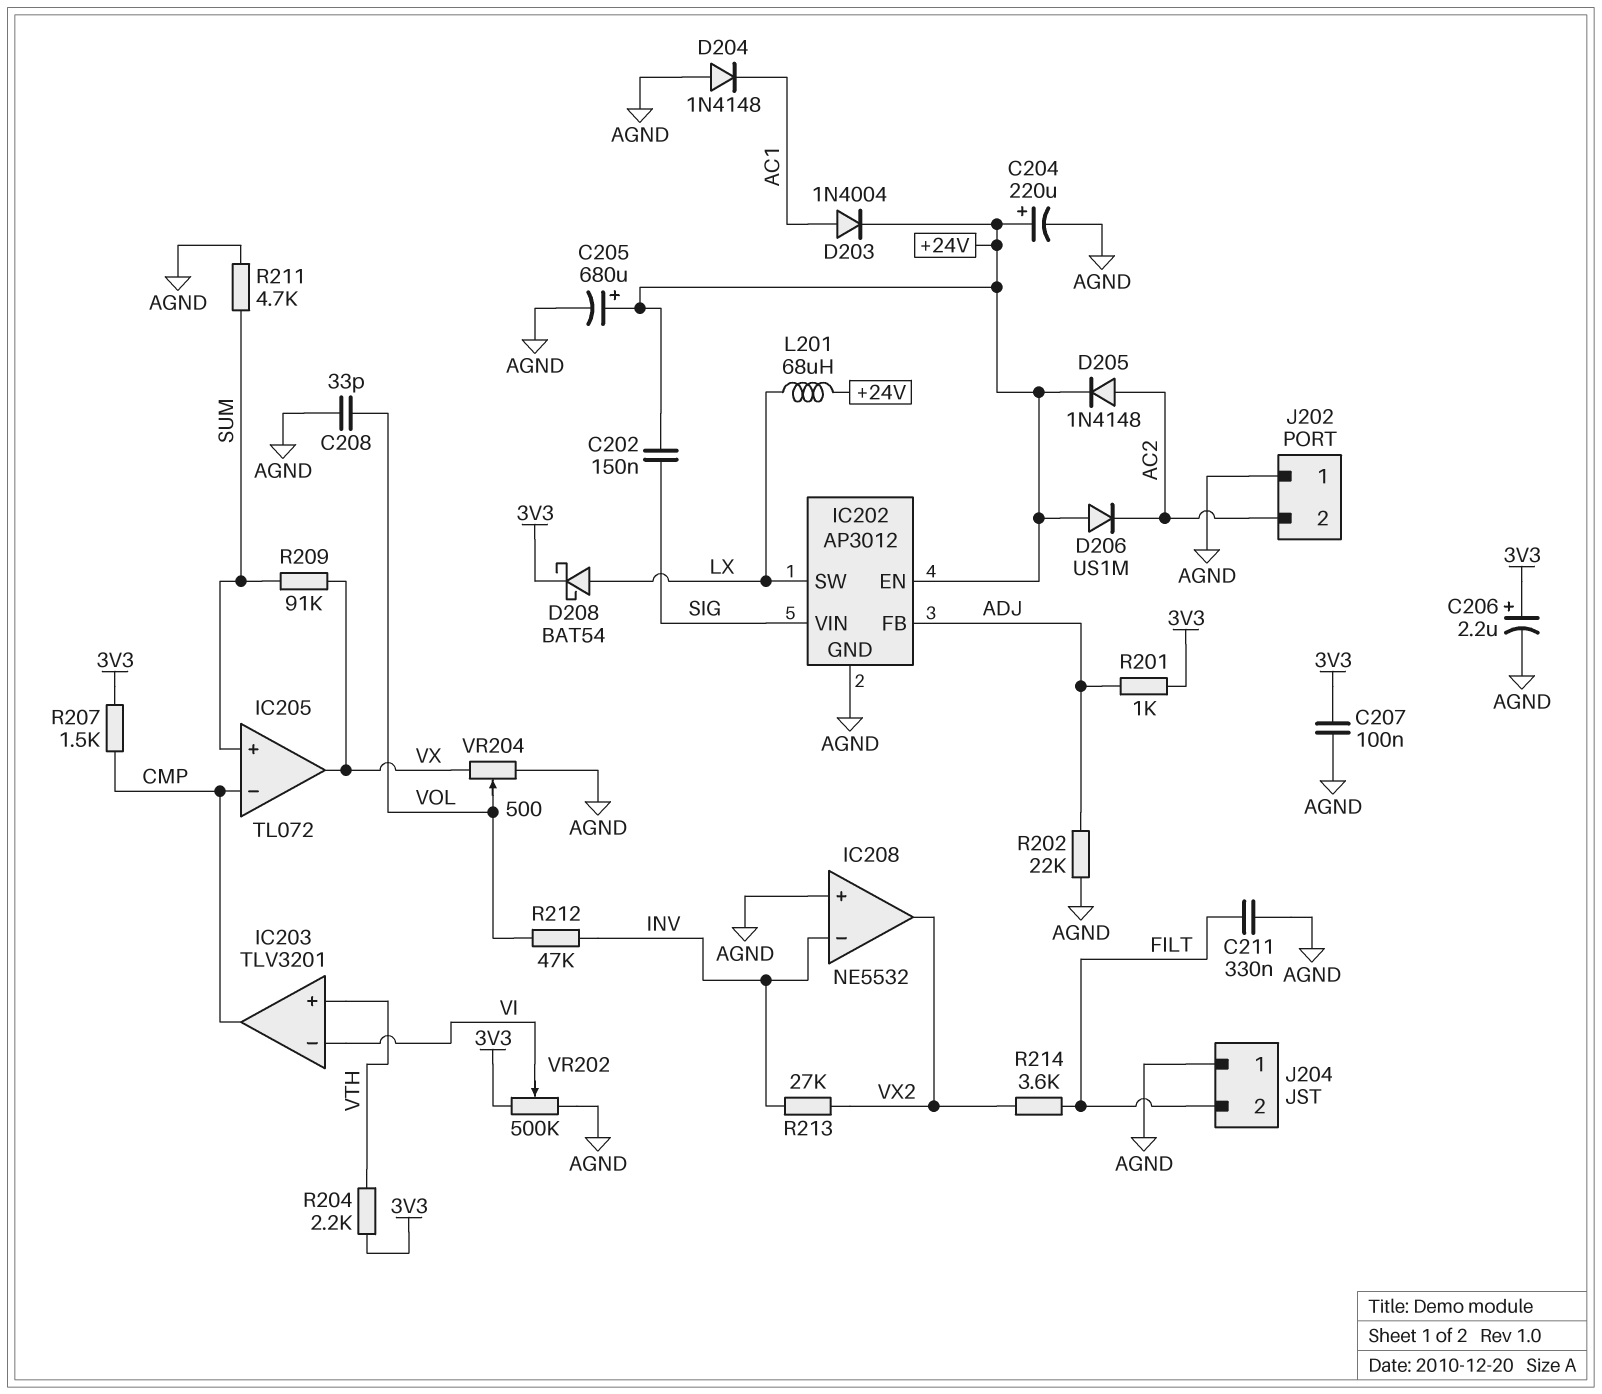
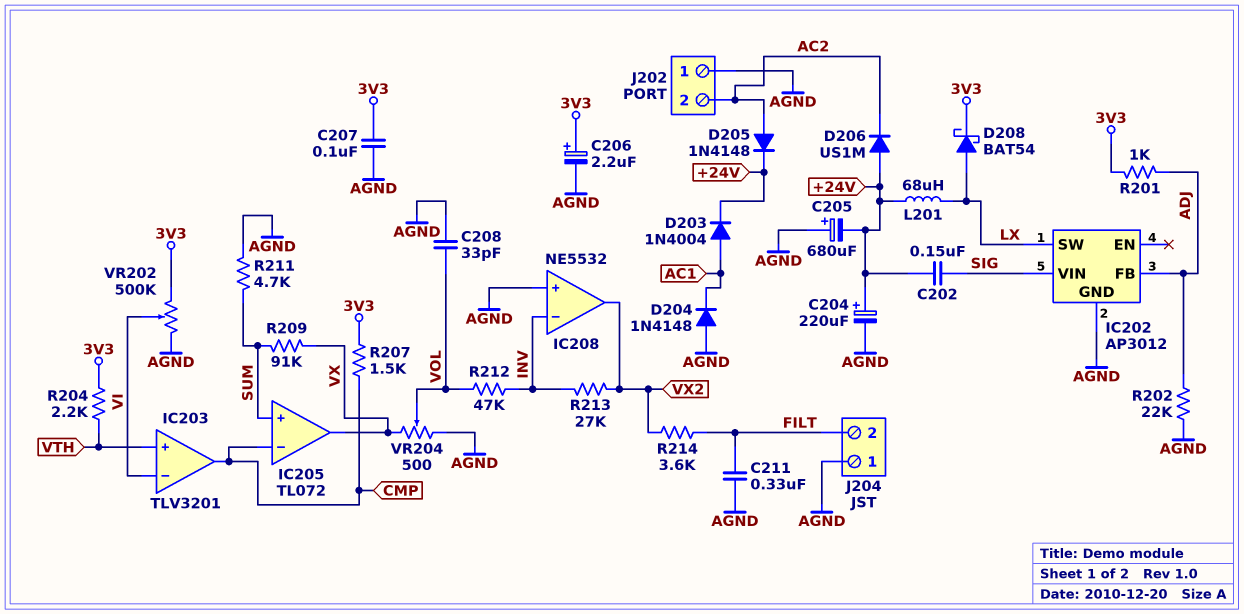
C205: 680uF (plus +24V, minus AGND) -> 680uF (plus AGND, minus +24V)
IC202 pin EN: +24V -> none

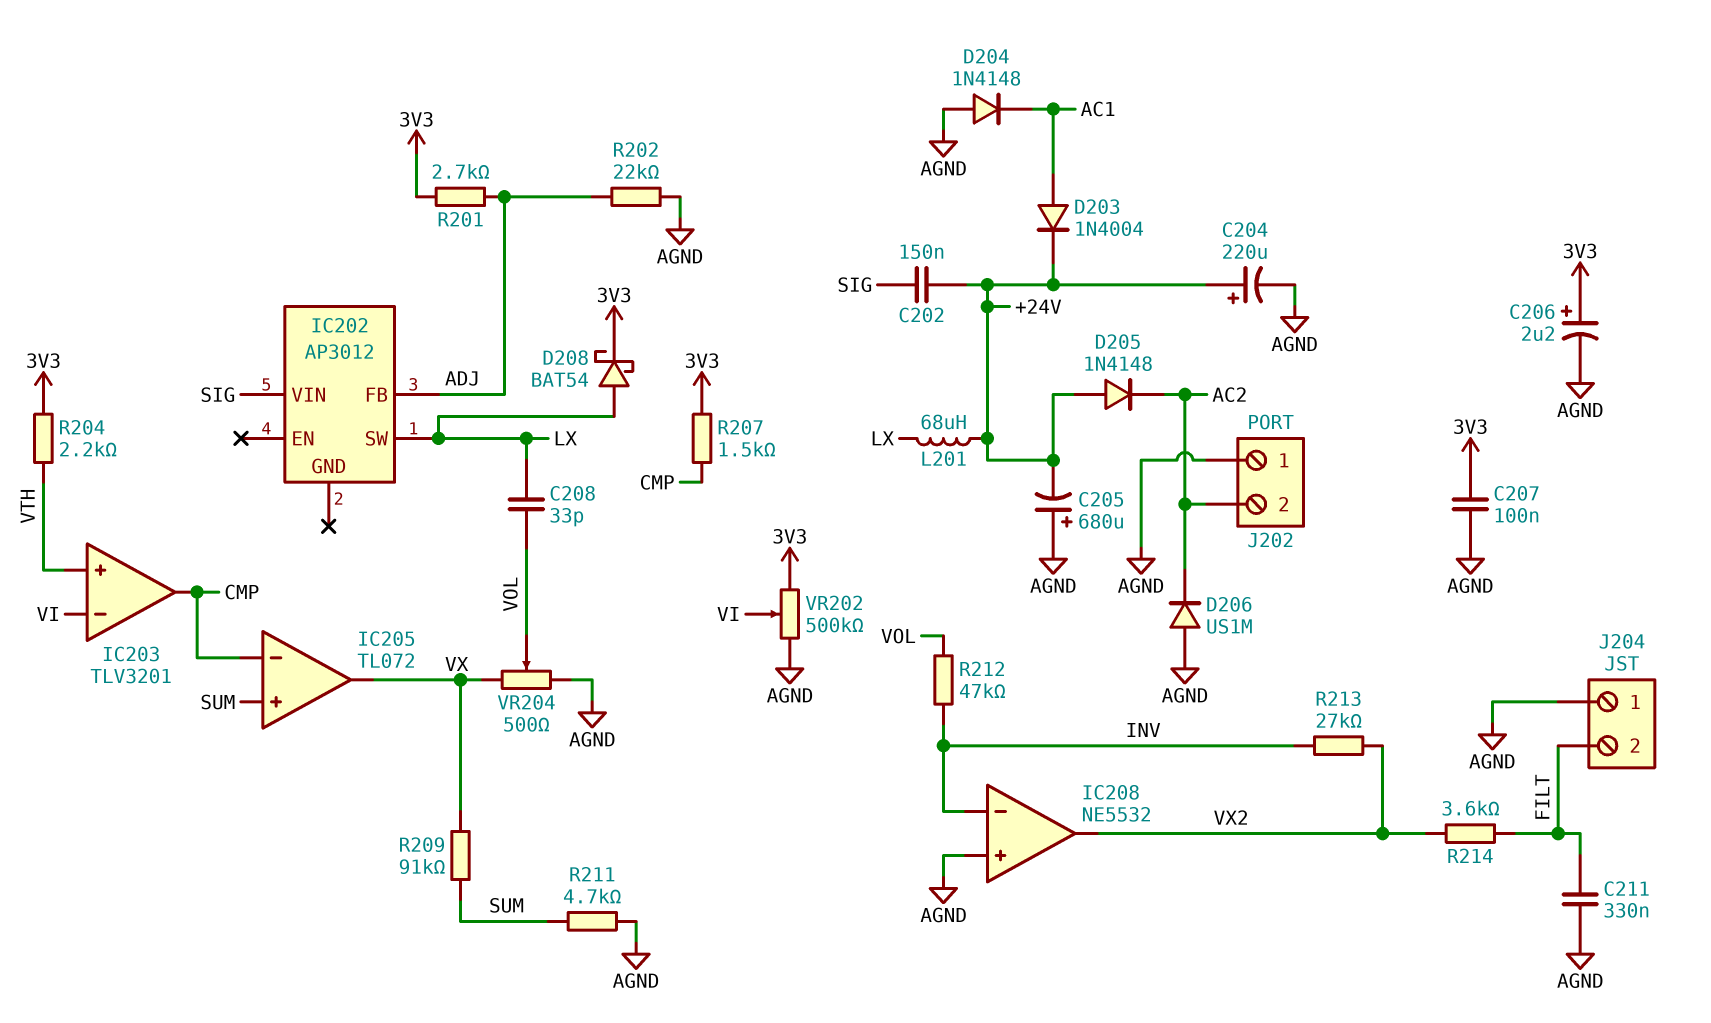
C208: 33pF (AGND, VOL) -> 33pF (LX, VOL)
D205: diode 1N4148 (A AC2, K +24V) -> diode 1N4148 (A +24V, K AC2)
D206: diode US1M (A +24V, K AC2) -> diode US1M (A AGND, K AC2)
IC202 pin GND: AGND -> none
R201: 1k (3V3, ADJ) -> 2.7k (3V3, ADJ)

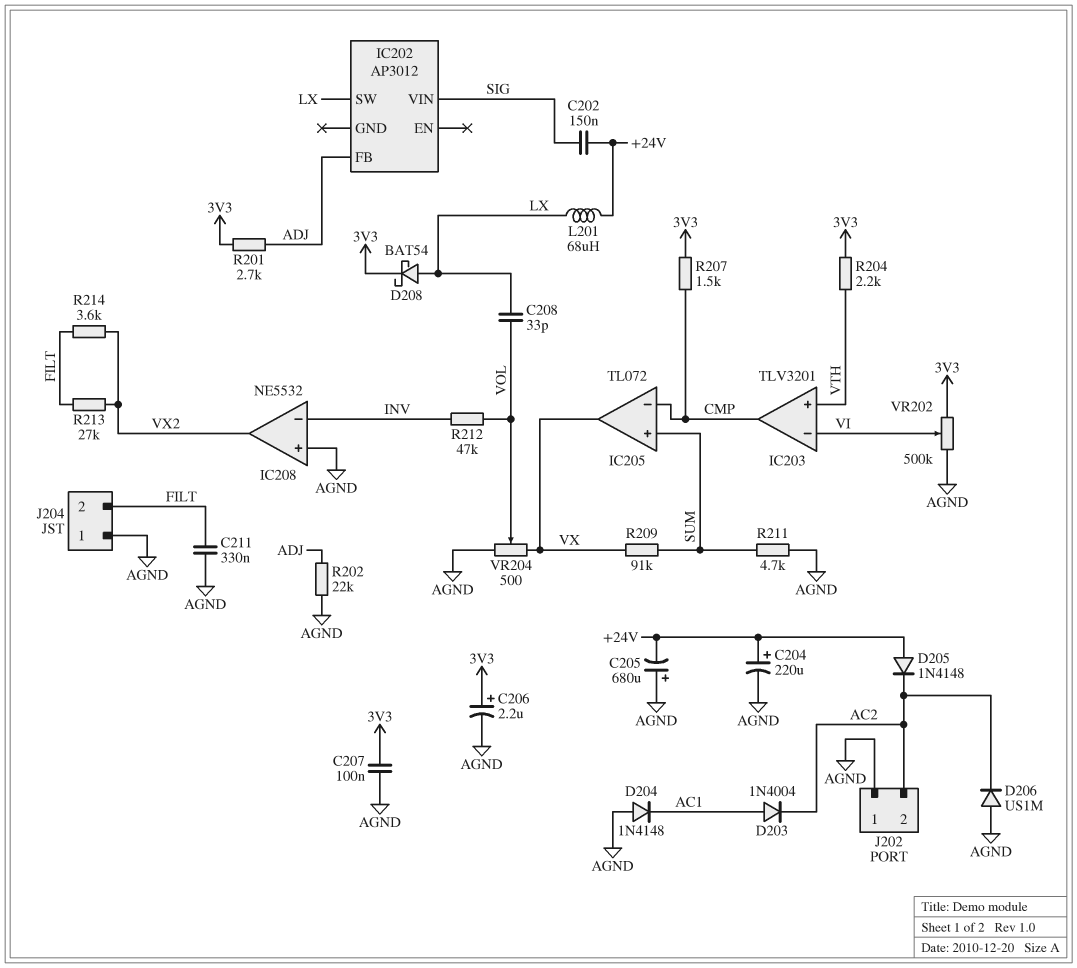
D203: diode 1N4004 (A AC1, K +24V) -> diode 1N4004 (A AC1, K AC2)
R213: 27k (INV, VX2) -> 27k (FILT, VX2)

